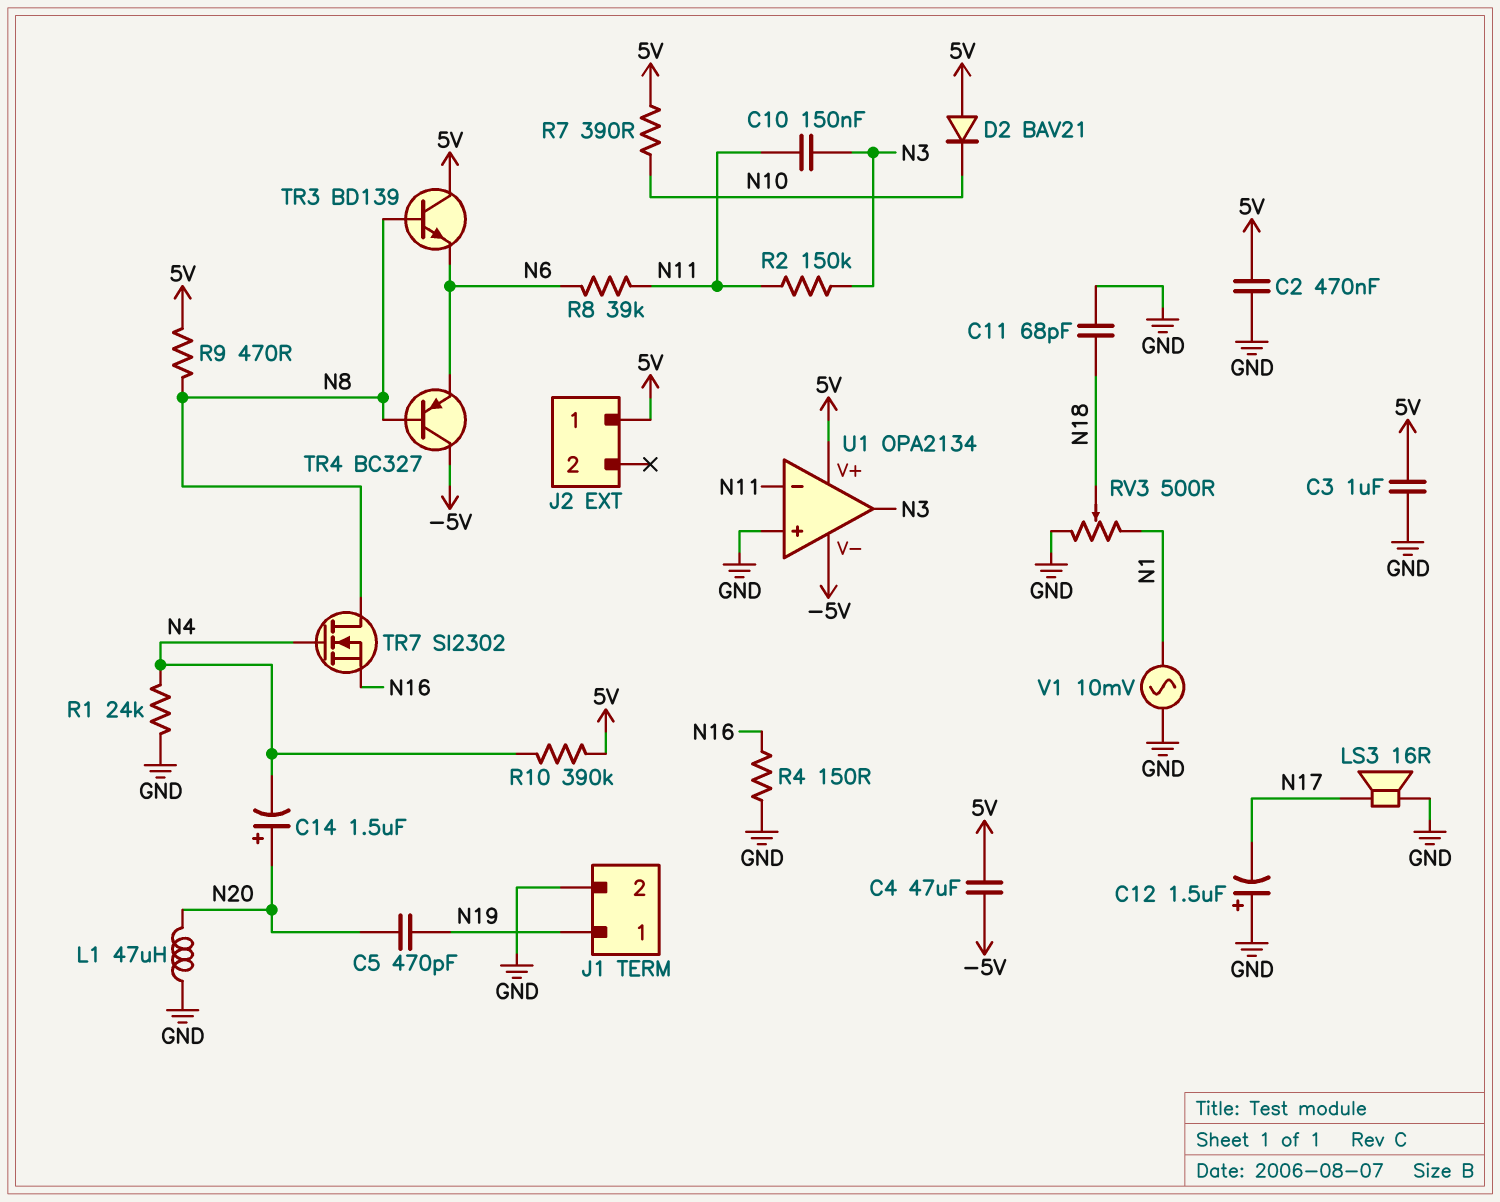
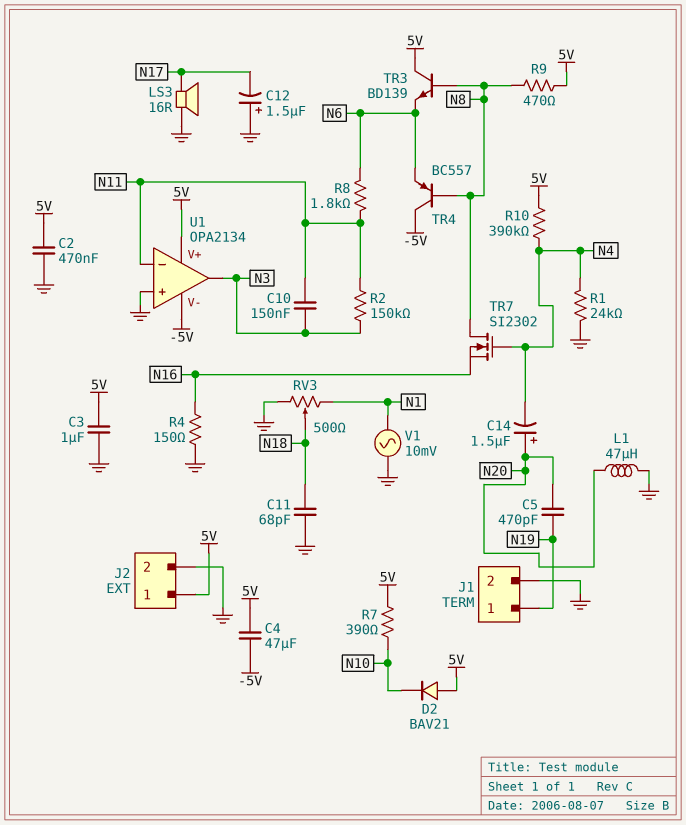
J2 pin 2: none -> GND
R8: 39k (N6, N11) -> 1.8k (N6, N11)
TR4: PNP BC327 (B N8, C -5V, E N6) -> PNP BC557 (B N8, C -5V, E N6)

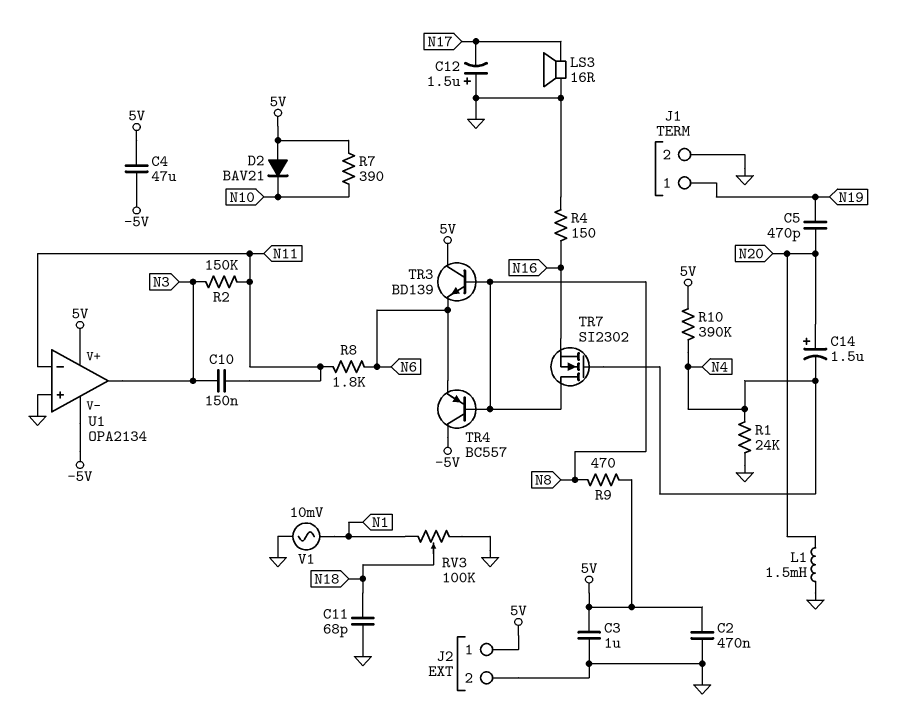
L1: 47uH (GND, N20) -> 1.5mH (GND, N20)
RV3: 500 (GND, N1, wiper N18) -> 100k (GND, N1, wiper N18)

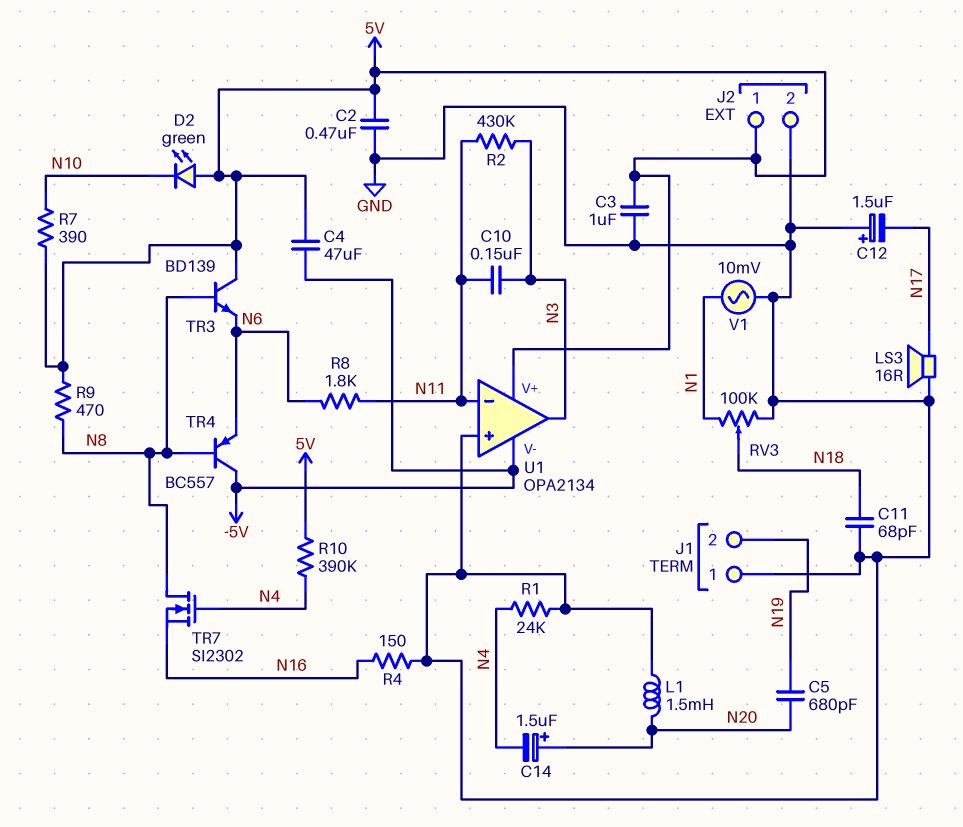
C5: 470pF (N19, N20) -> 680pF (N19, N20)
D2: diode BAV21 (A 5V, K N10) -> LED green (A 5V, K N10)
J1 pin 1: N19 -> GND
J1 pin 2: GND -> N19
R2: 150k (N3, N11) -> 430k (N3, N11)

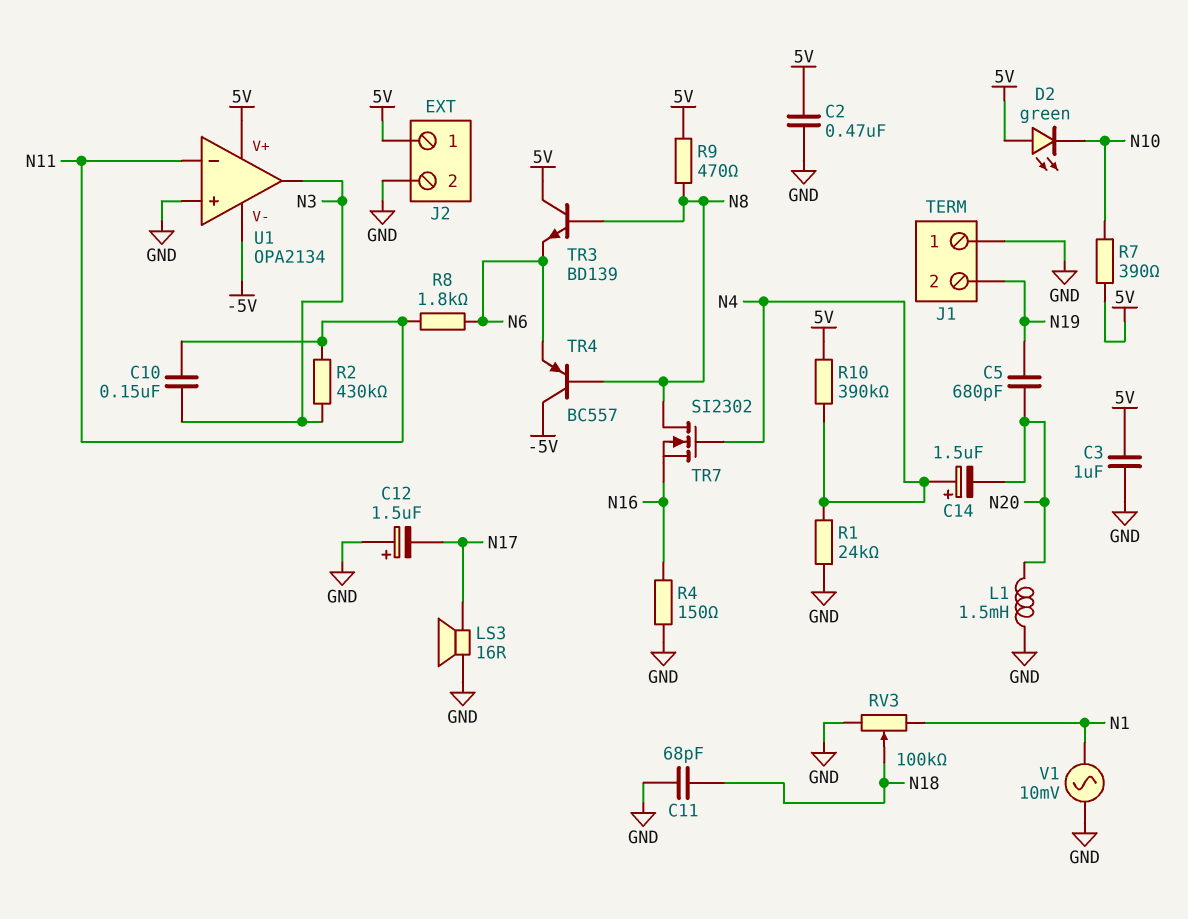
C4: 47uF (-5V, 5V) -> none
C14: 1.5uF (plus N20, minus N4) -> 1.5uF (plus N4, minus N20)

